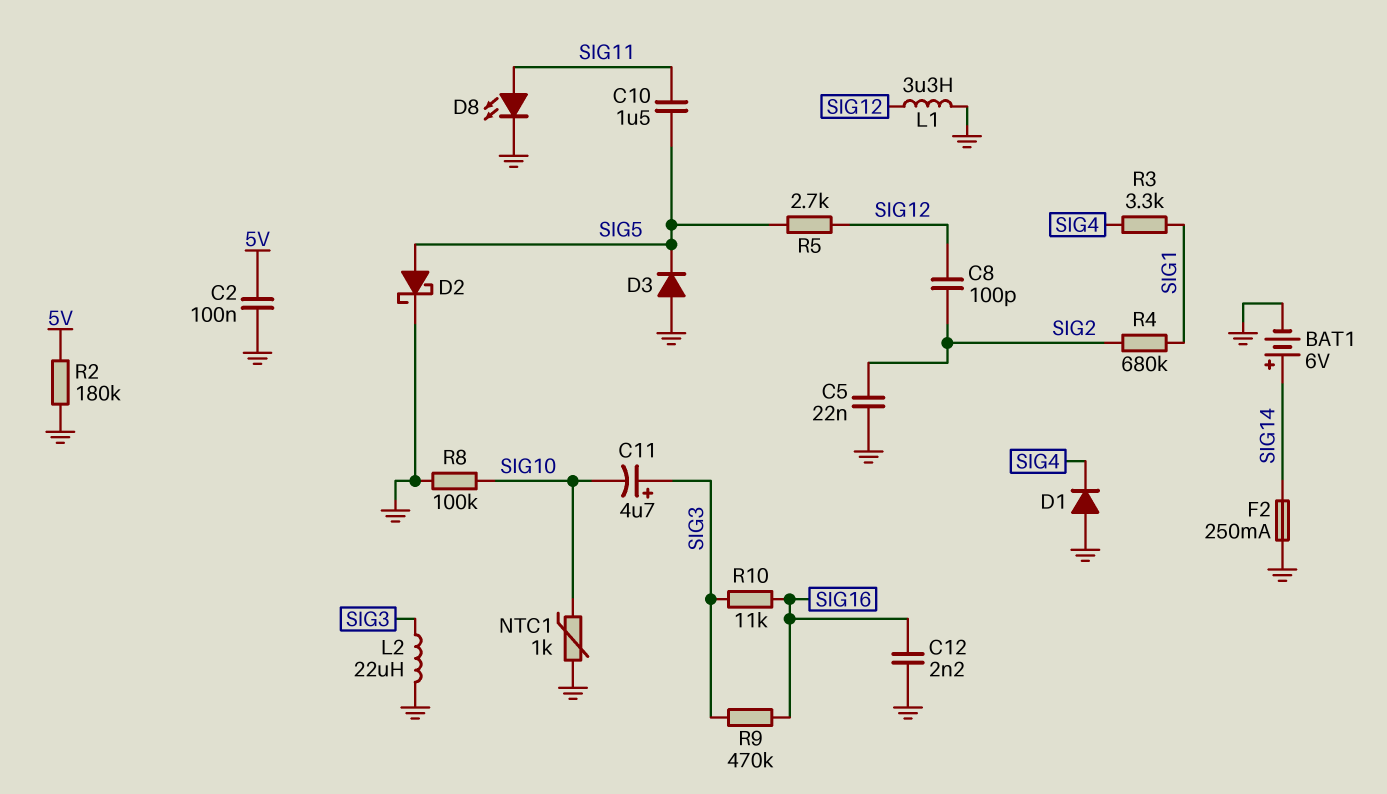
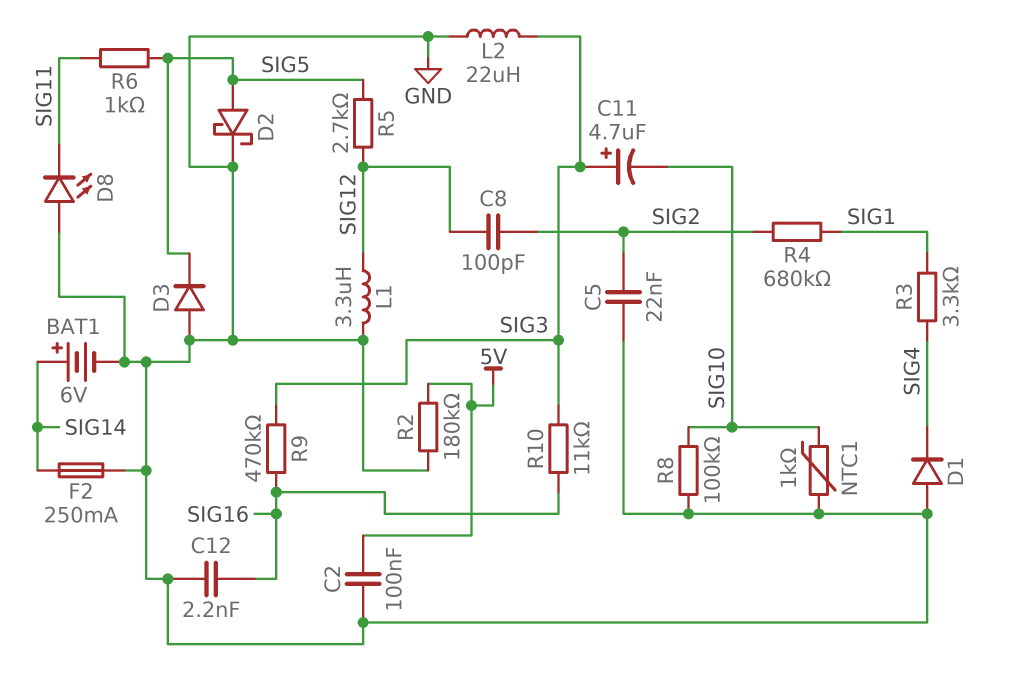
C10: 1.5uF (SIG5, SIG11) -> none
D8: LED (A SIG11, K GND) -> LED (A GND, K SIG11)
R6: none -> 1k (SIG5, SIG11)

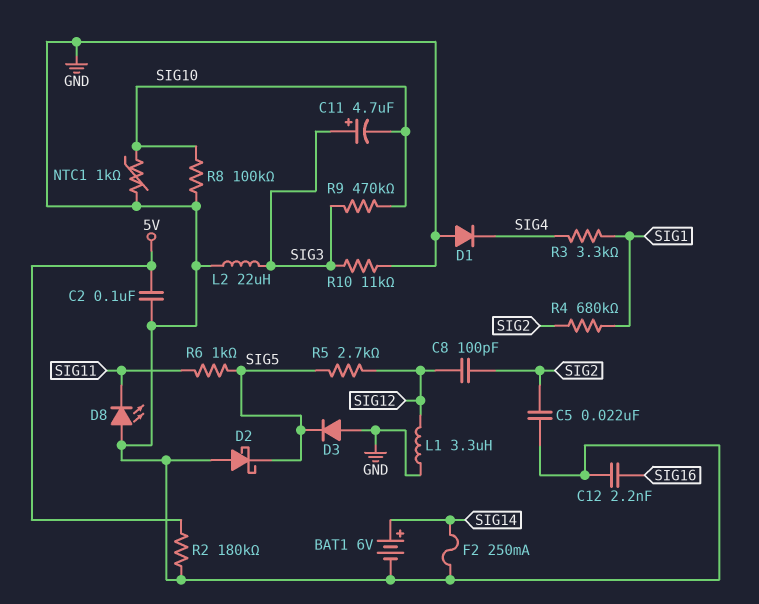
D2: schottky (A SIG5, K GND) -> schottky (A GND, K SIG5)
R9: 470k (SIG3, SIG16) -> 470k (SIG3, SIG10)
R10: 11k (SIG3, SIG16) -> 11k (GND, SIG3)

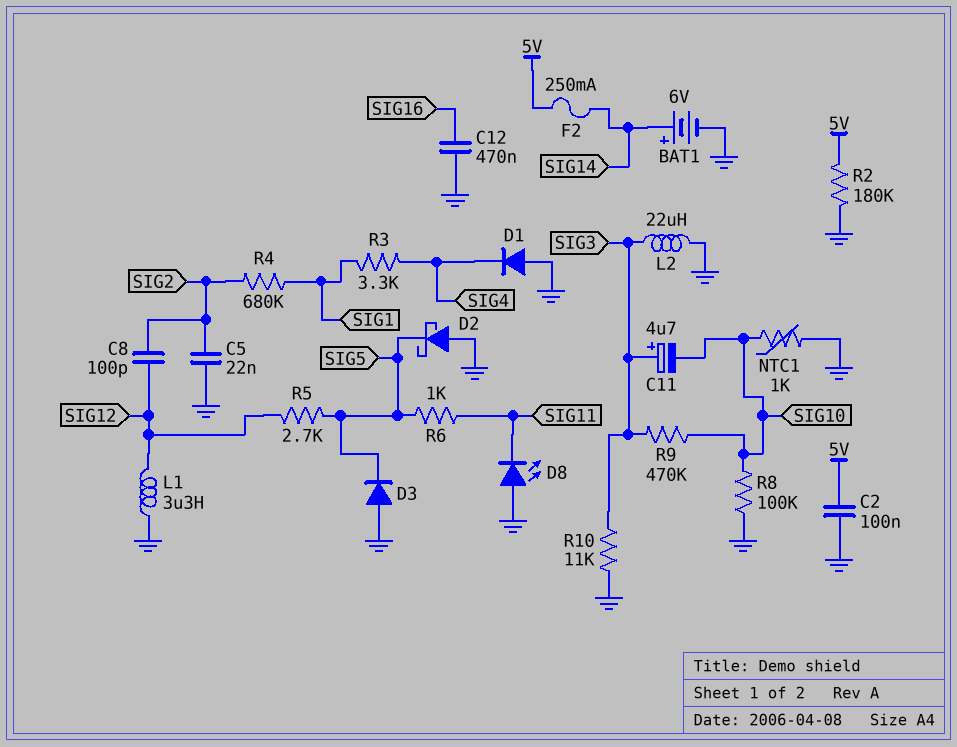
C12: 2.2nF (GND, SIG16) -> 470nF (GND, SIG16)
F2: 250mA (GND, SIG14) -> 250mA (5V, SIG14)

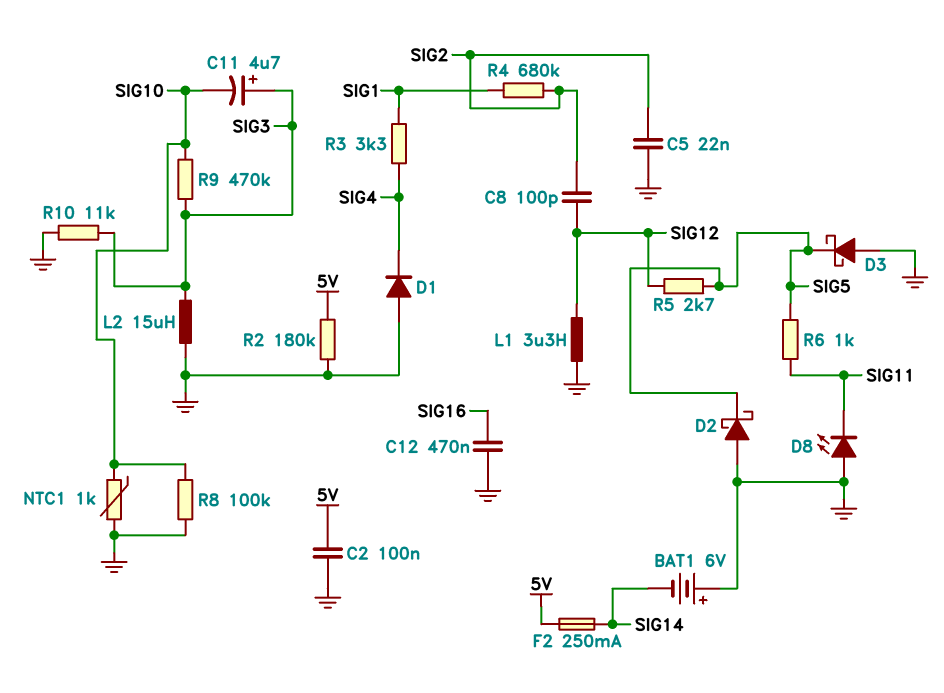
BAT1: 6V (plus SIG14, minus GND) -> 6V (plus GND, minus SIG14)
D3: diode (A GND, K SIG5) -> schottky (A GND, K SIG5)
L2: 22uH (GND, SIG3) -> 15uH (GND, SIG3)

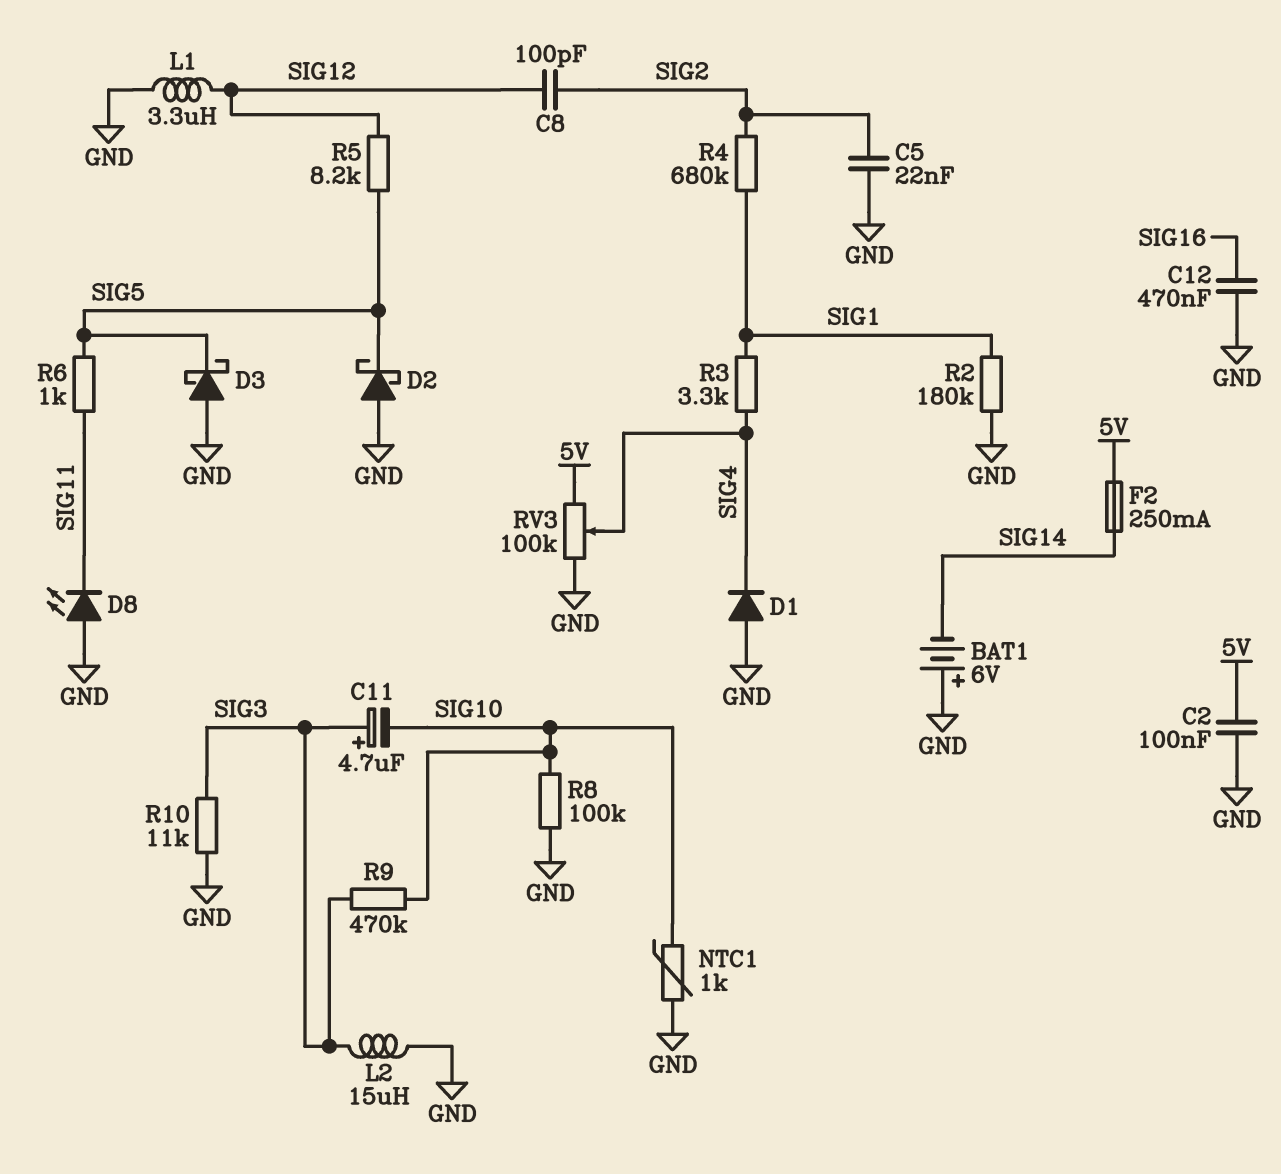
R2: 180k (5V, GND) -> 180k (GND, SIG1)
R5: 2.7k (SIG5, SIG12) -> 8.2k (SIG5, SIG12)
RV3: none -> 100k (5V, GND, wiper SIG4)

